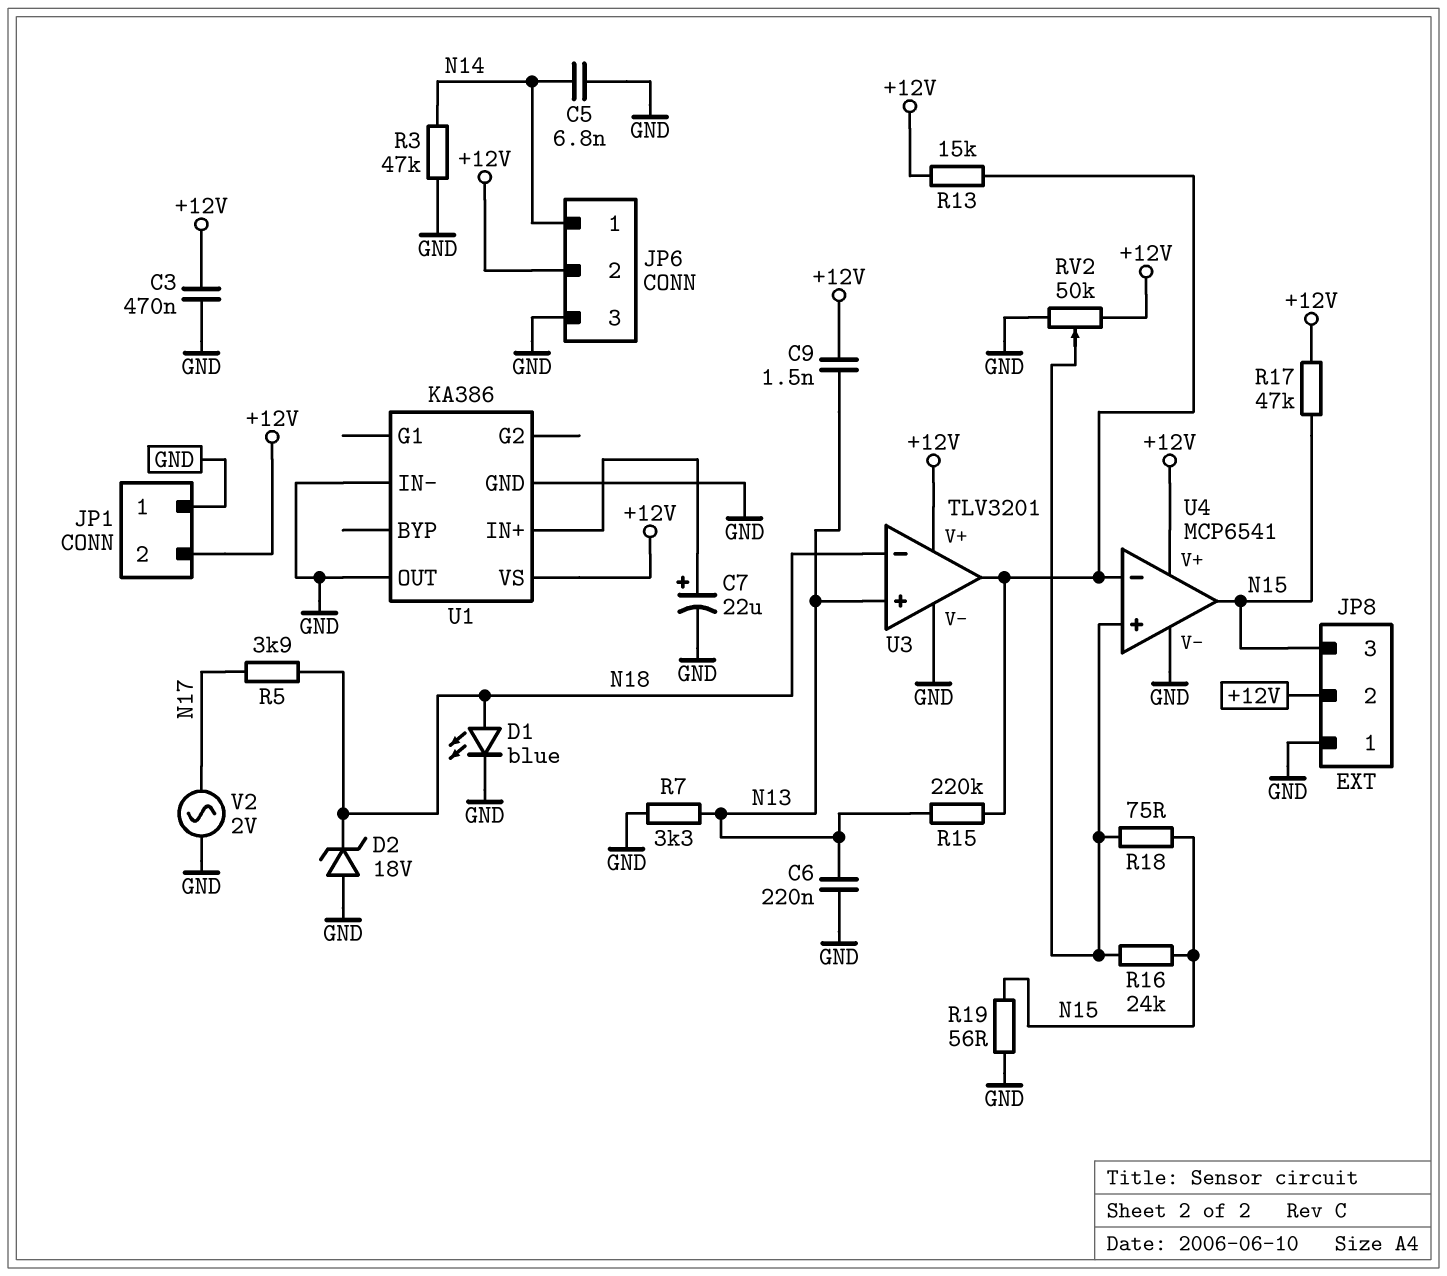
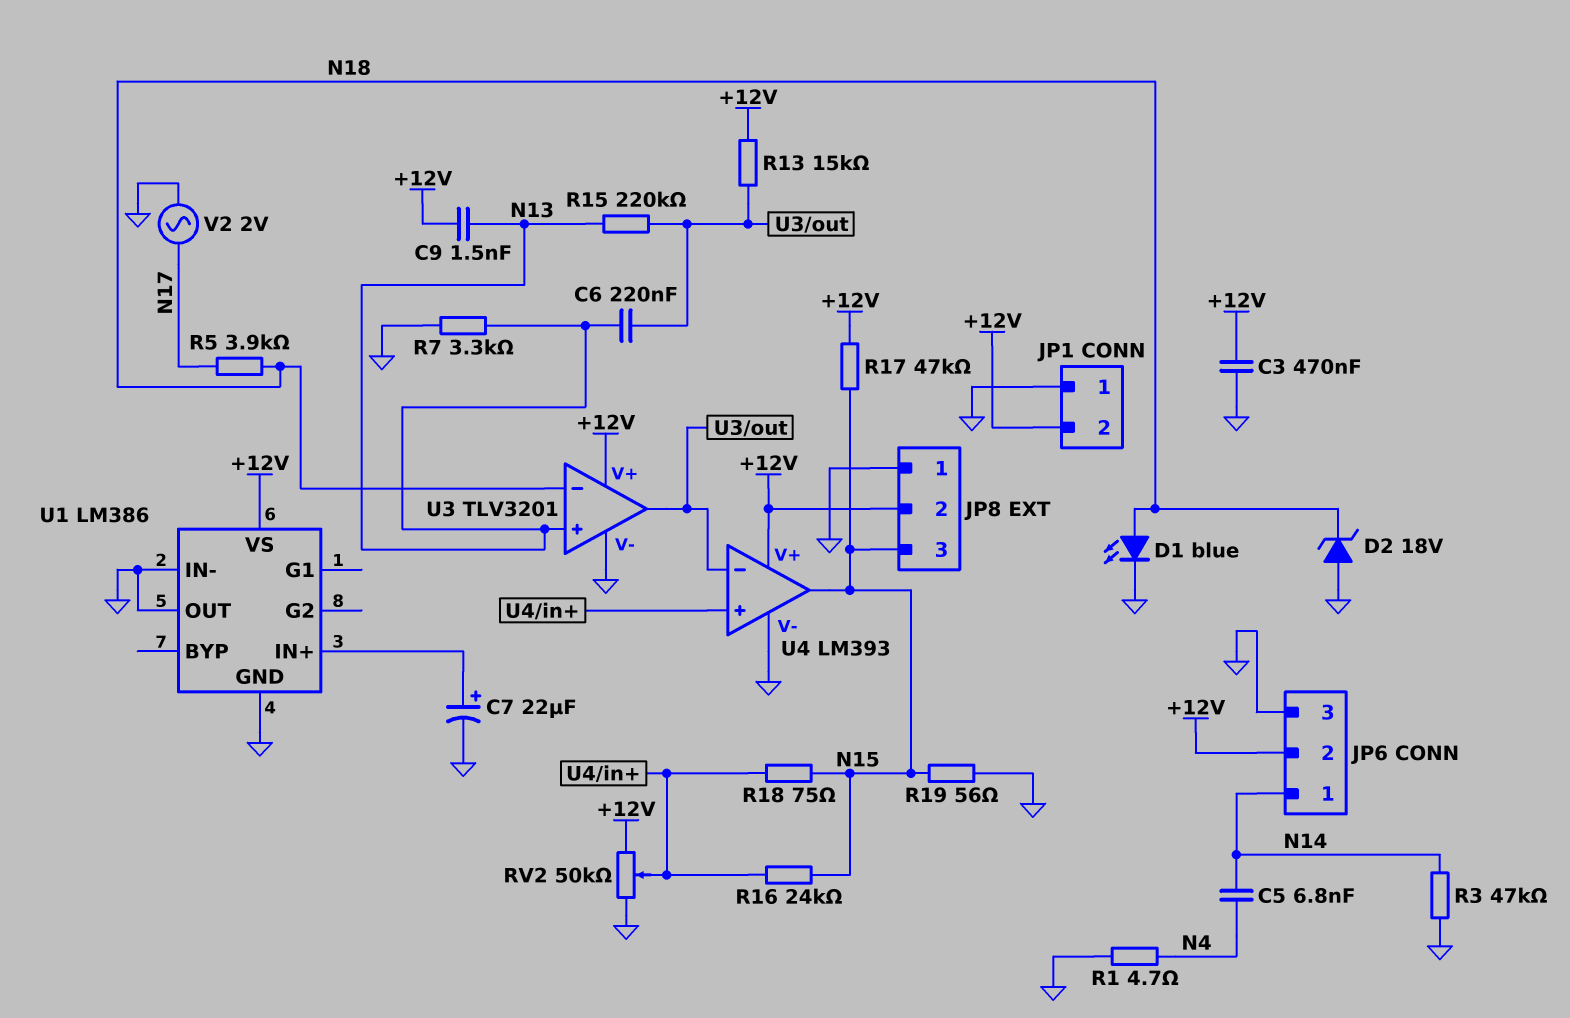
C5: 6.8nF (GND, N14) -> 6.8nF (N4, N14)
C6: 220nF (GND, N13) -> 220nF (N13, U3/out)
R1: none -> 4.7 (GND, N4)
U1: KA386 -> LM386
U4: MCP6541 -> LM393

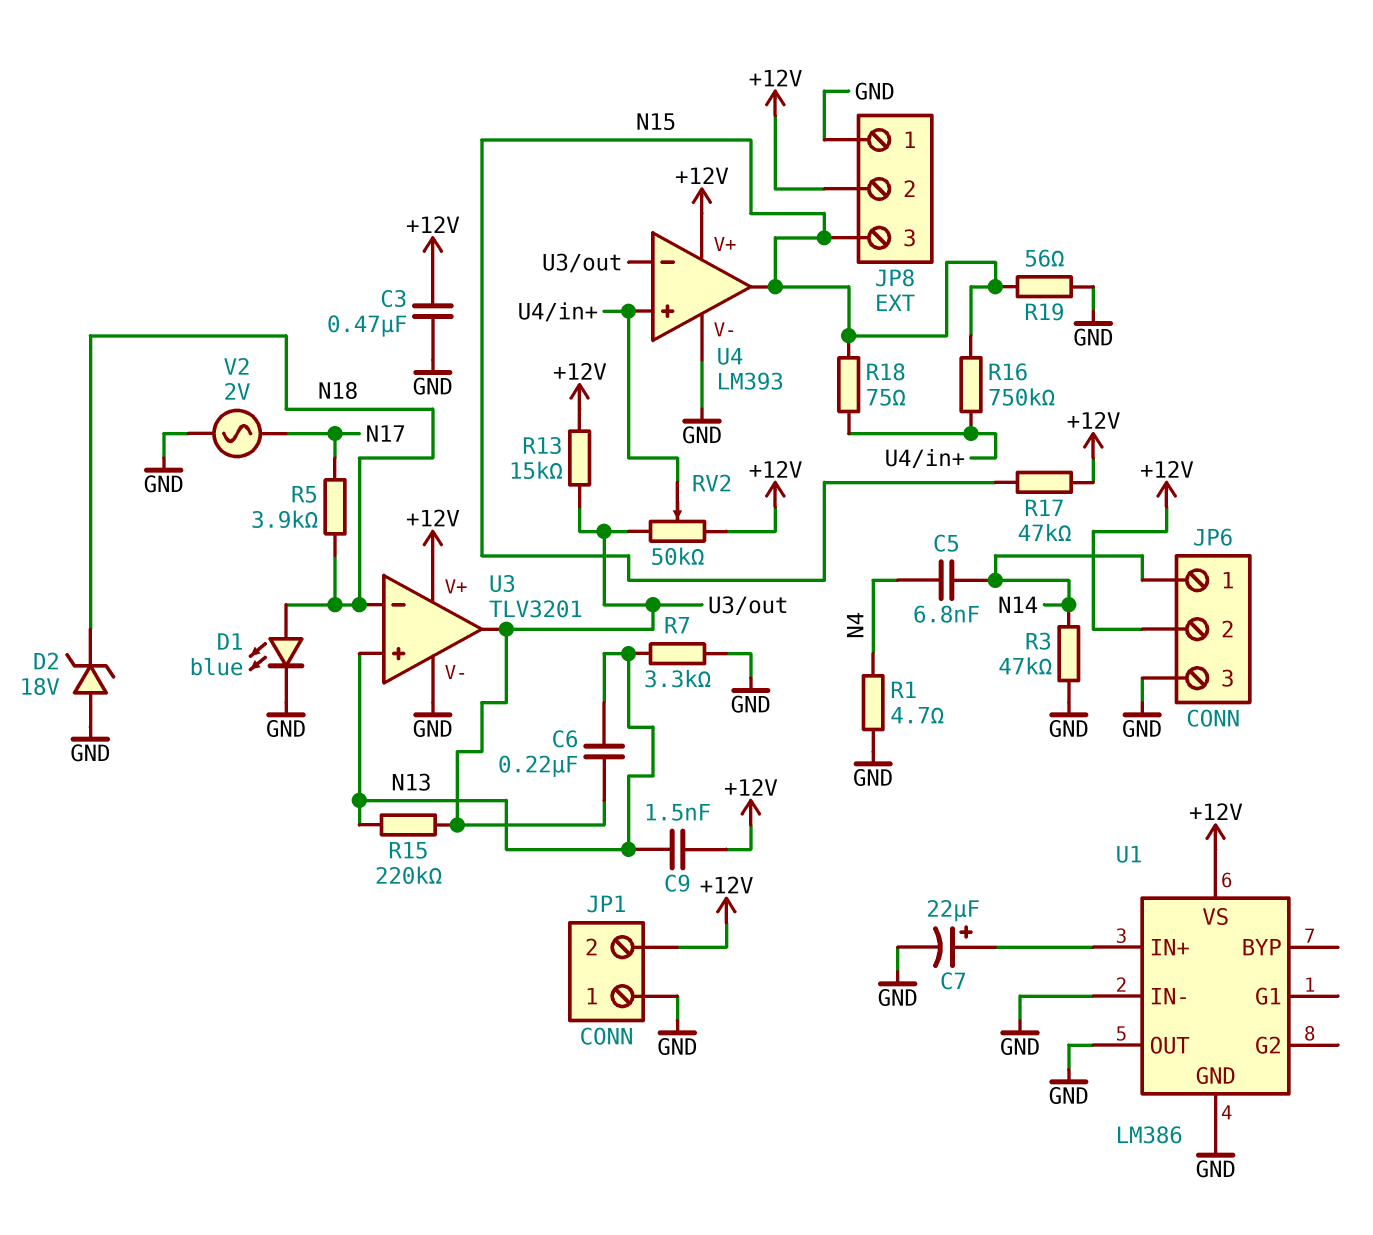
R16: 24k (N15, U4/in+) -> 750k (N15, U4/in+)
RV2: 50k (+12V, GND, wiper U4/in+) -> 50k (+12V, U3/out, wiper U4/in+)

